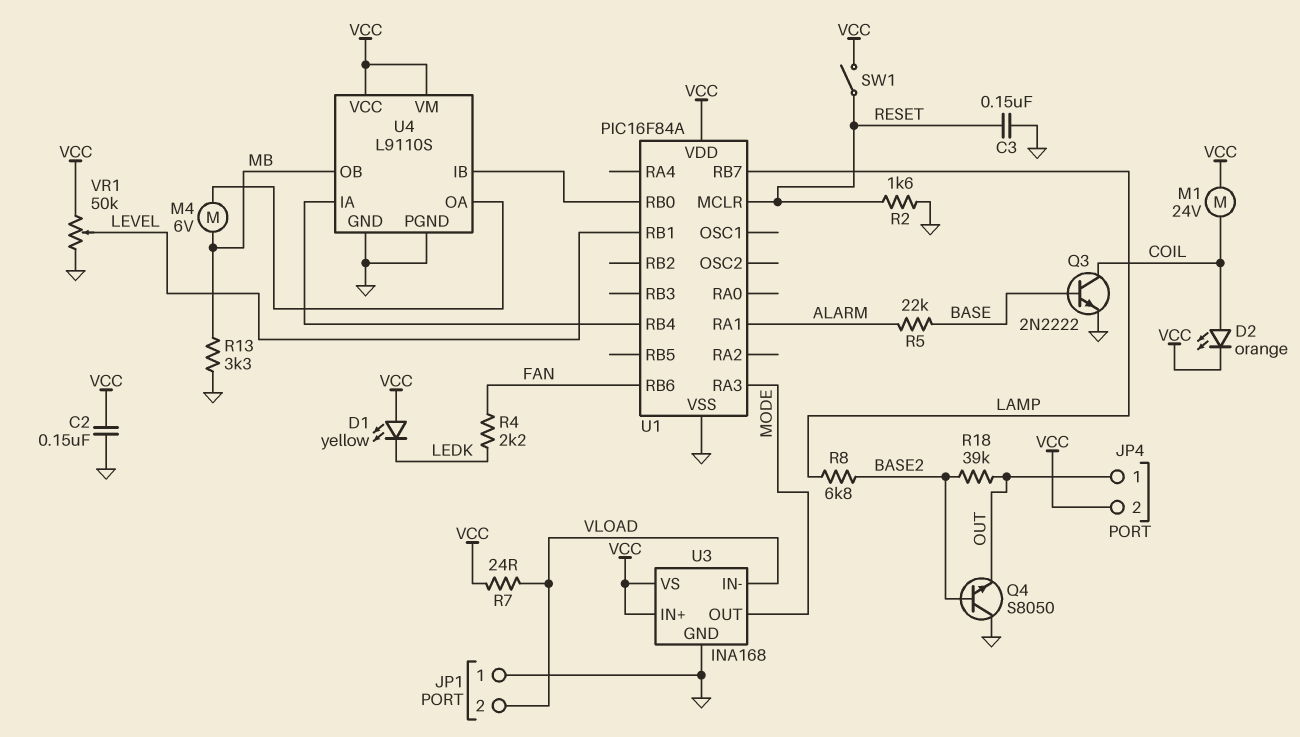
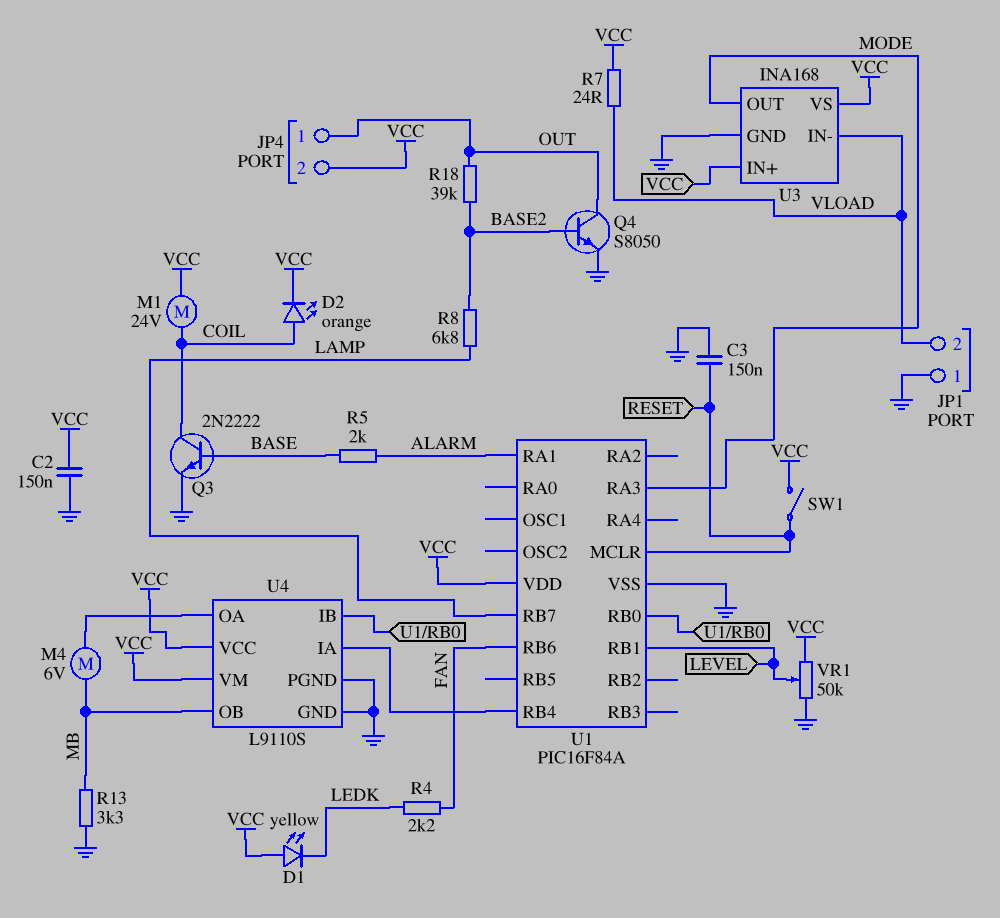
Q4: NPN S8050 (B BASE2, C GND, E OUT) -> NPN S8050 (B BASE2, C OUT, E GND)
R2: 1.6k (GND, RESET) -> none
R5: 22k (ALARM, BASE) -> 2k (ALARM, BASE)

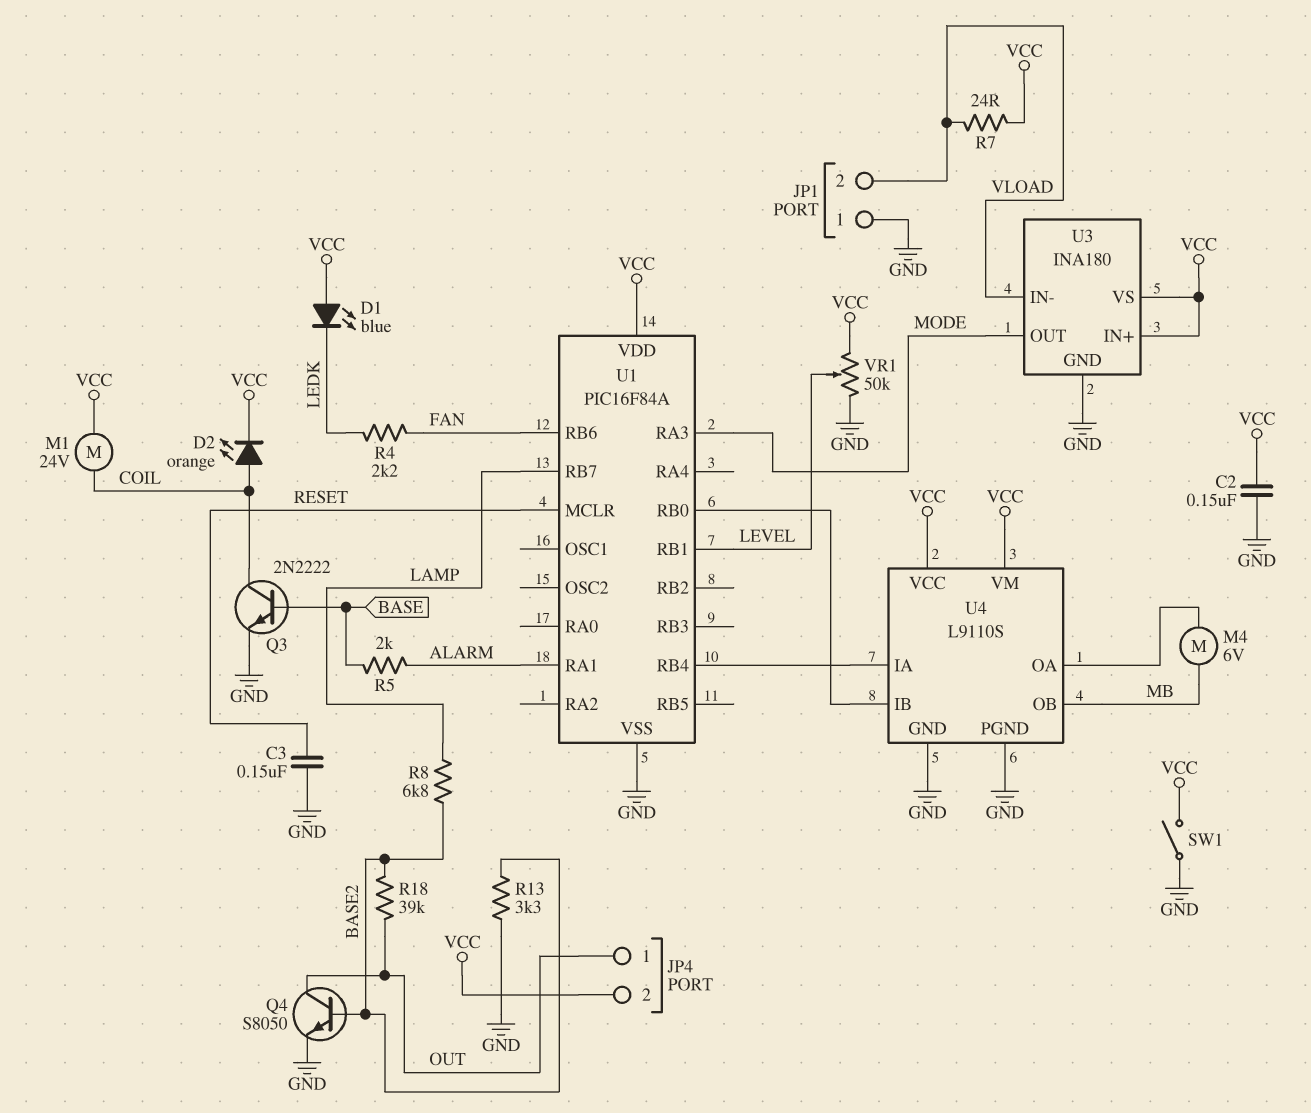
D1: LED yellow (A VCC, K LEDK) -> LED blue (A VCC, K LEDK)
R13: 3.3k (GND, MB) -> 3.3k (BASE2, GND)
SW1: switch (RESET, VCC) -> switch (GND, VCC)
U3: INA168 -> INA180

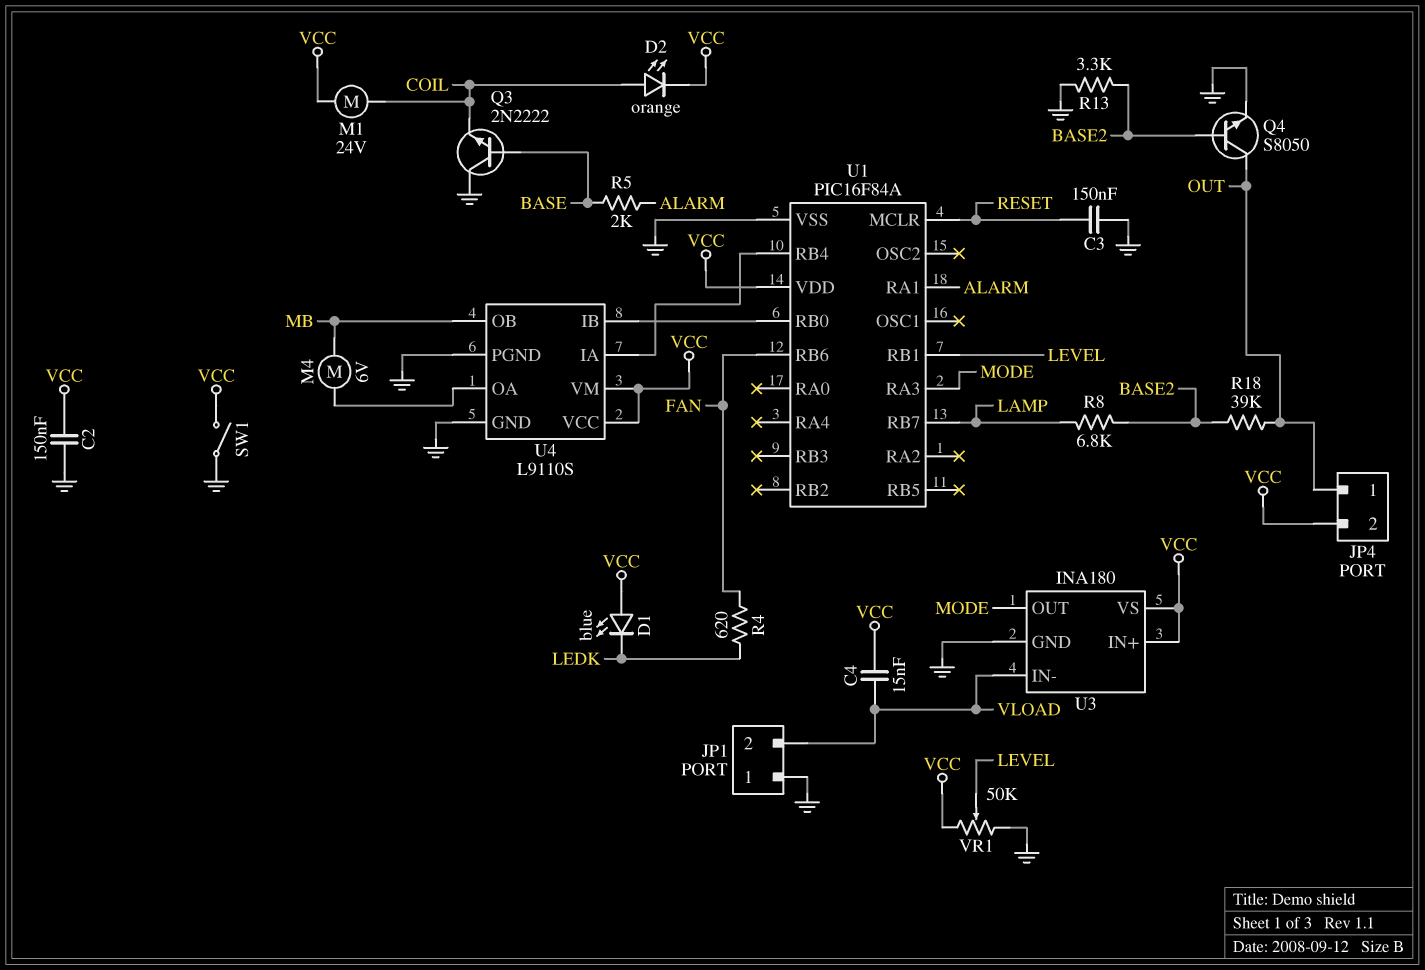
C4: none -> 15nF (VCC, VLOAD)
Q3: NPN 2N2222 (B BASE, C COIL, E GND) -> NPN 2N2222 (B BASE, C GND, E COIL)
R4: 2.2k (FAN, LEDK) -> 620 (FAN, LEDK)
R7: 24 (VCC, VLOAD) -> none

